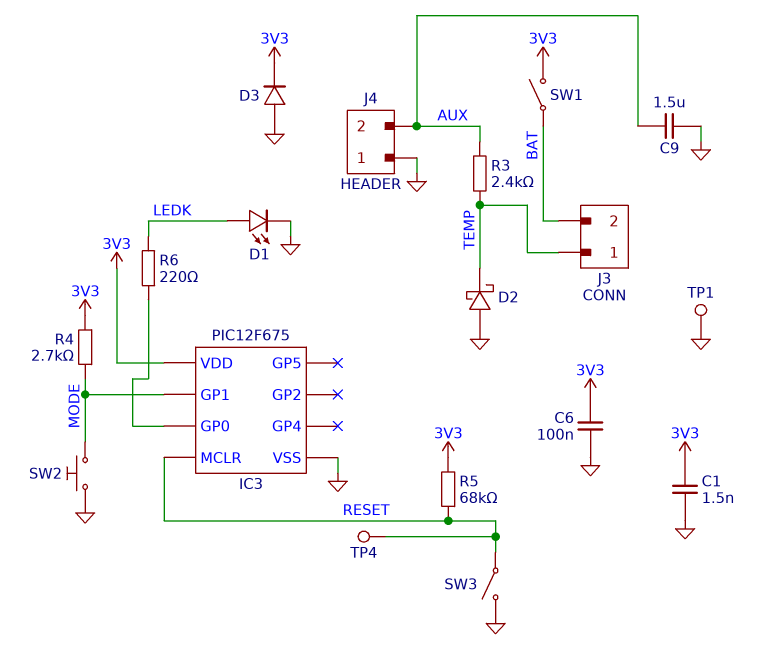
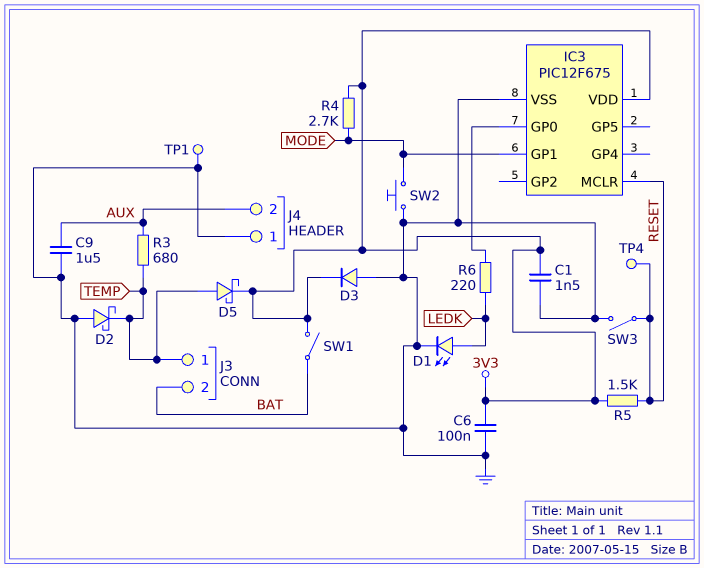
D5: none -> schottky (A TEMP, K 3V3)
R3: 2.4k (AUX, TEMP) -> 680 (AUX, TEMP)
R5: 68k (3V3, RESET) -> 1.5k (3V3, RESET)

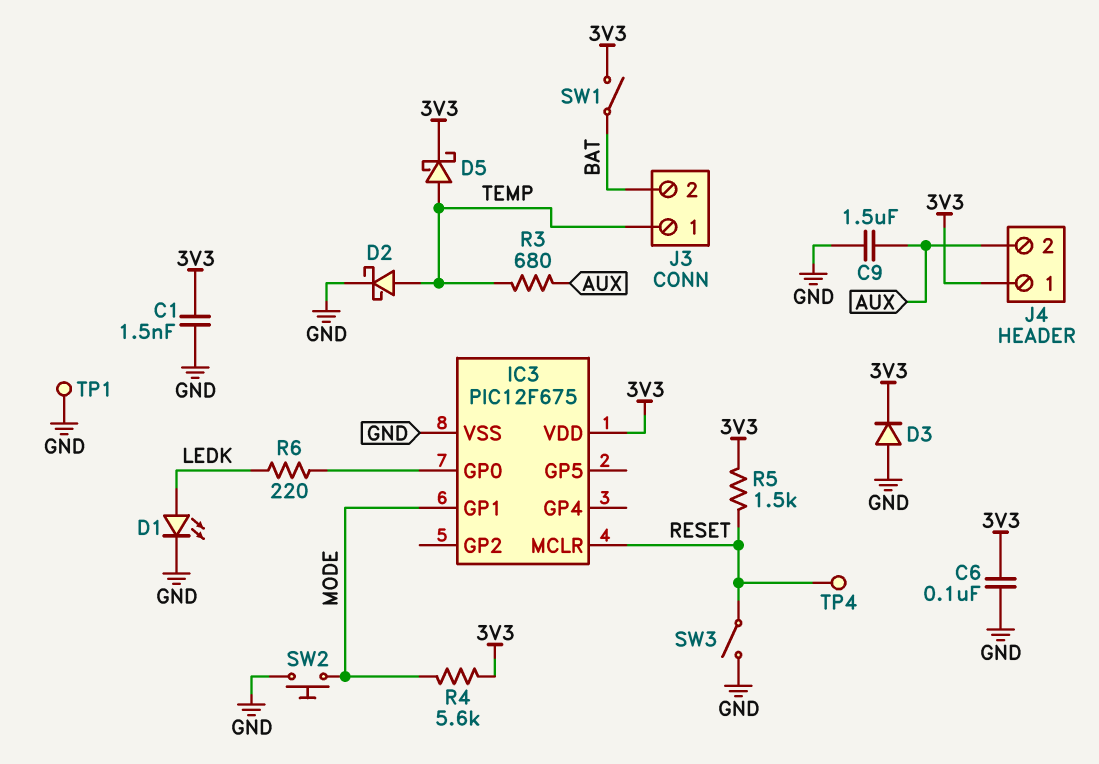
D2: schottky (A GND, K TEMP) -> schottky (A TEMP, K GND)
J4 pin 1: GND -> 3V3
R4: 2.7k (3V3, MODE) -> 5.6k (3V3, MODE)

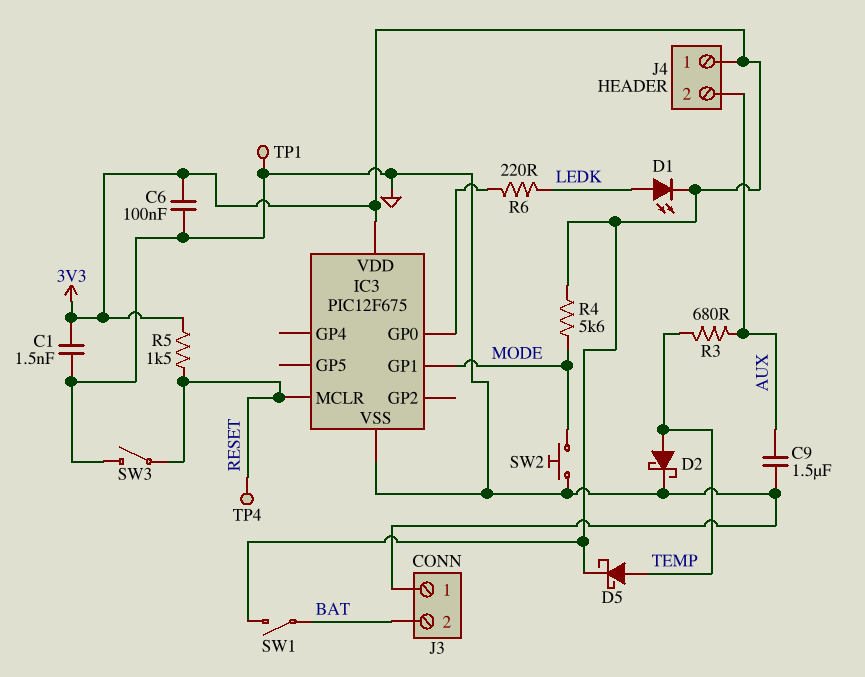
D1: LED (A LEDK, K GND) -> LED (A LEDK, K 3V3)
D3: diode (A GND, K 3V3) -> none
J3 pin 1: TEMP -> GND

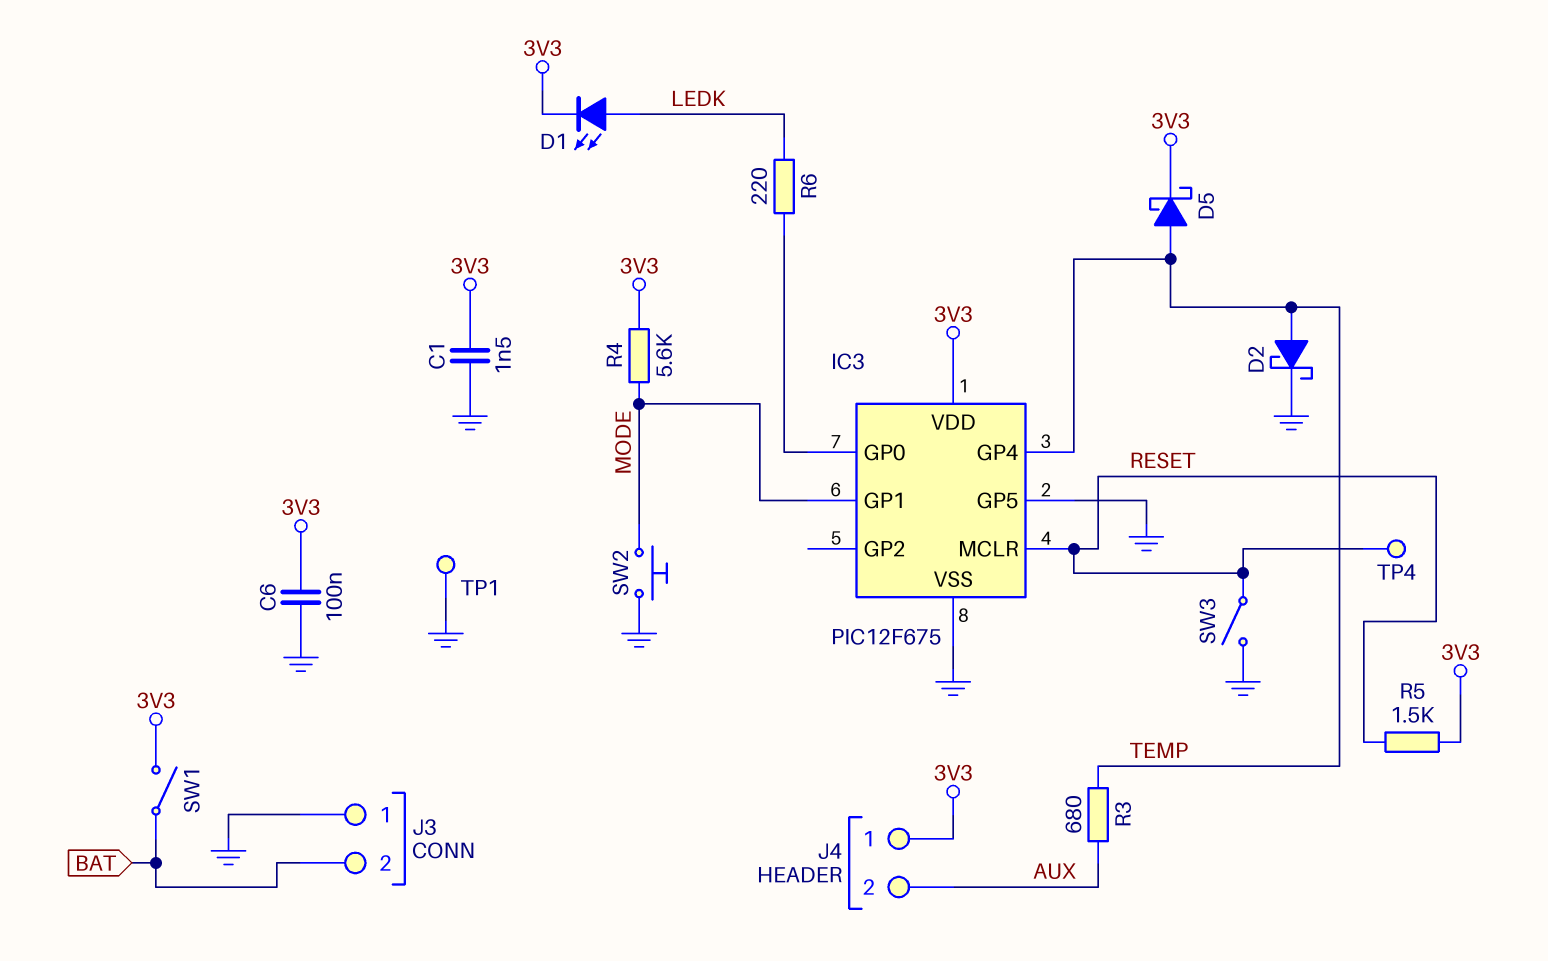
C9: 1.5uF (AUX, GND) -> none
IC3 pin GP4: none -> TEMP
IC3 pin GP5: none -> GND

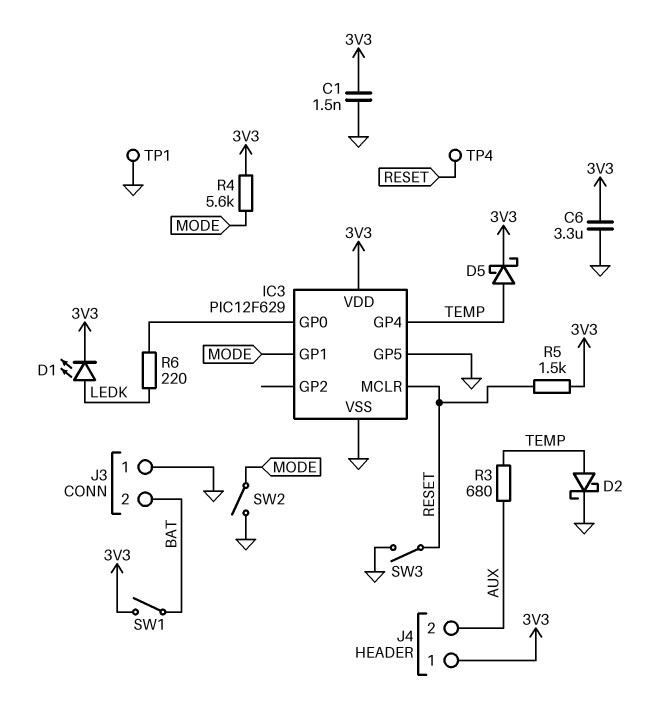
C6: 100nF (3V3, GND) -> 3.3uF (3V3, GND)
IC3: PIC12F675 -> PIC12F629
SW2: button (GND, MODE) -> switch (GND, MODE)

